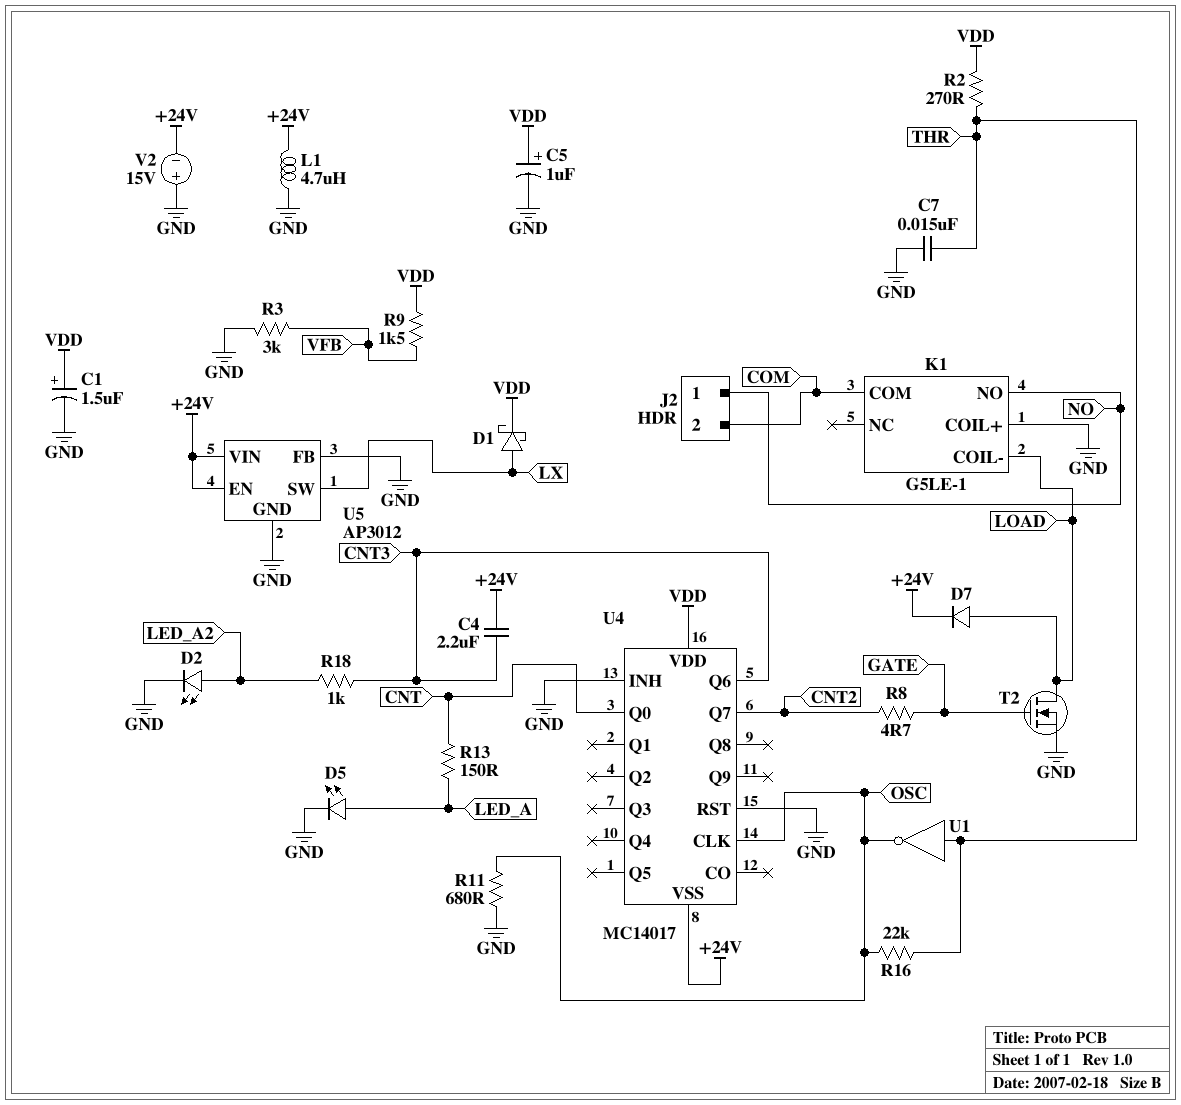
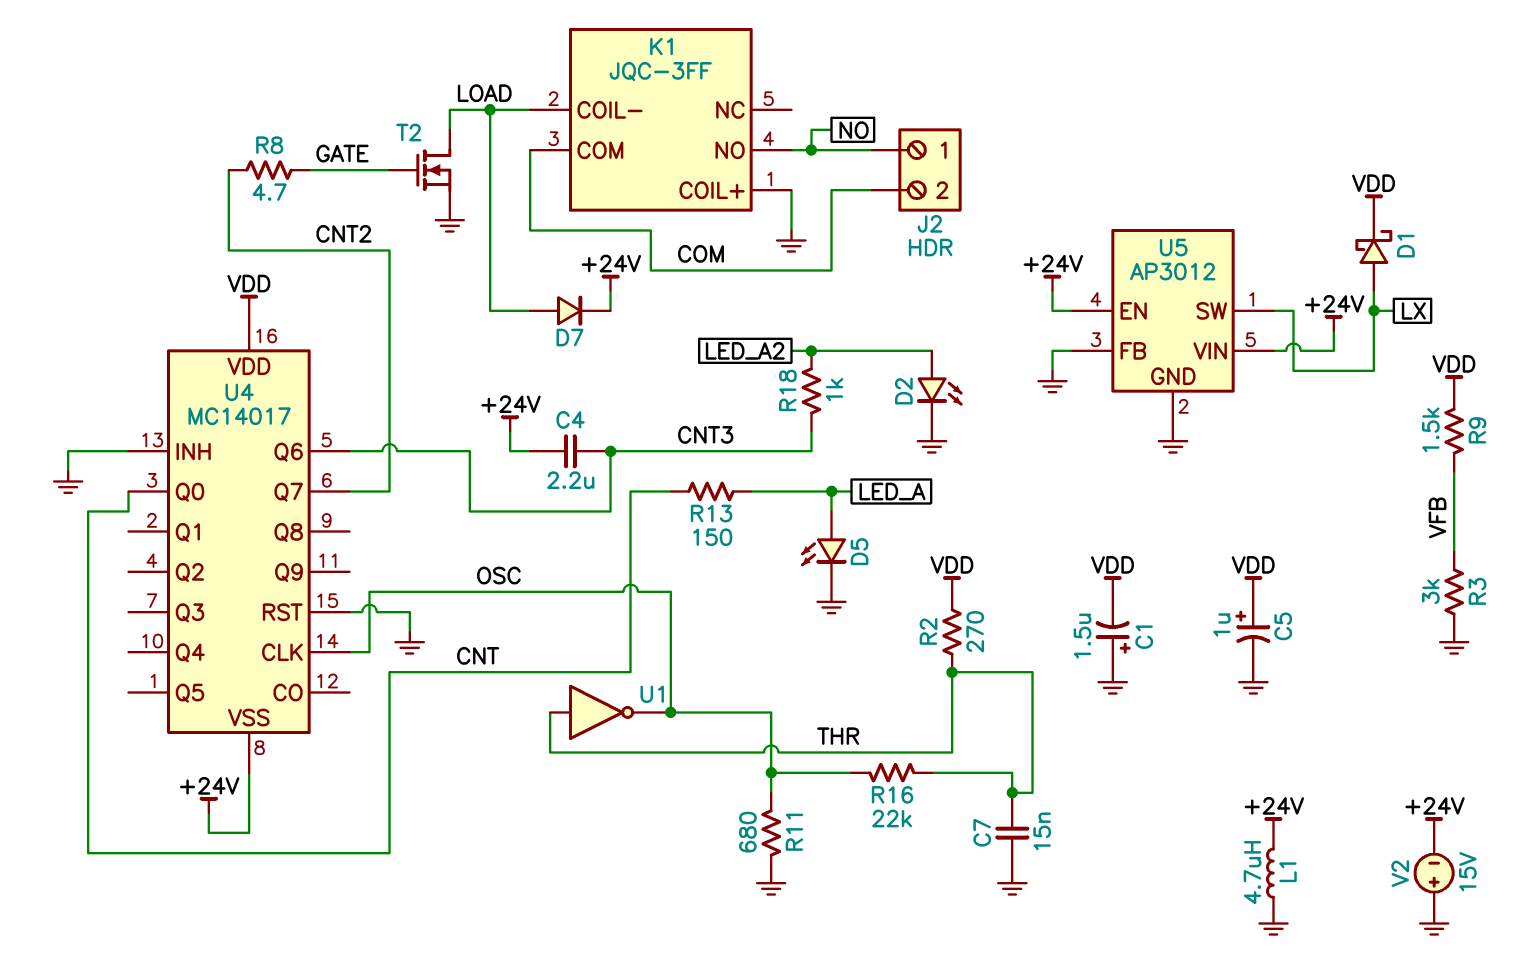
C1: 1.5uF (plus VDD, minus GND) -> 1.5uF (plus GND, minus VDD)
K1: G5LE-1 -> JQC-3FF

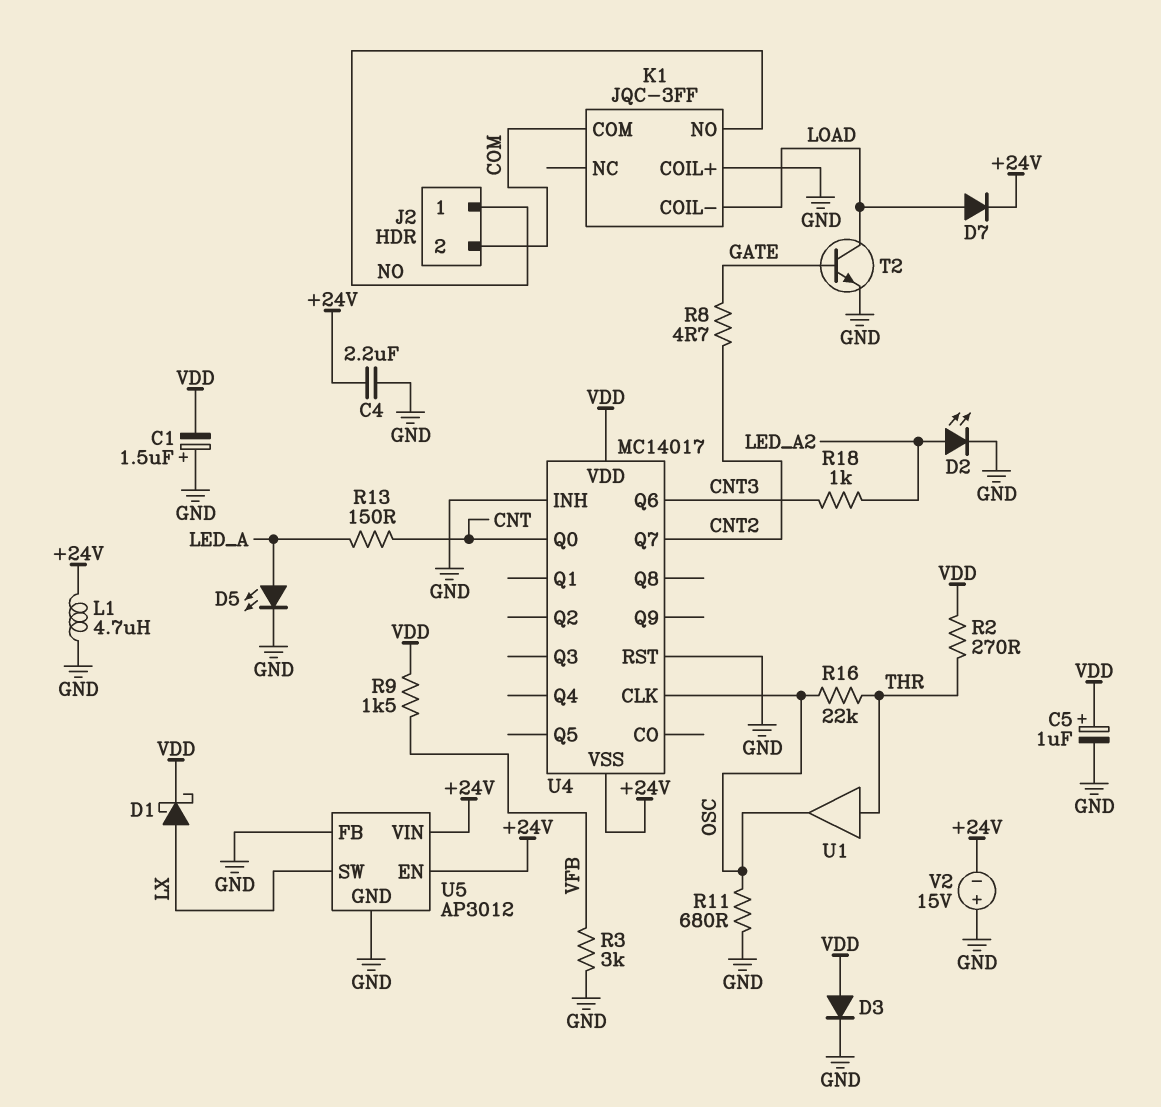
C4: 2.2uF (+24V, CNT3) -> 2.2uF (+24V, GND)
C7: 15nF (GND, THR) -> none
D3: none -> diode (A VDD, K GND)
T2: NMOS (G GATE, D LOAD, S GND) -> NPN (B GATE, C LOAD, E GND)
U1: NOT (in THR, out OSC) -> buffer (in THR, out OSC)

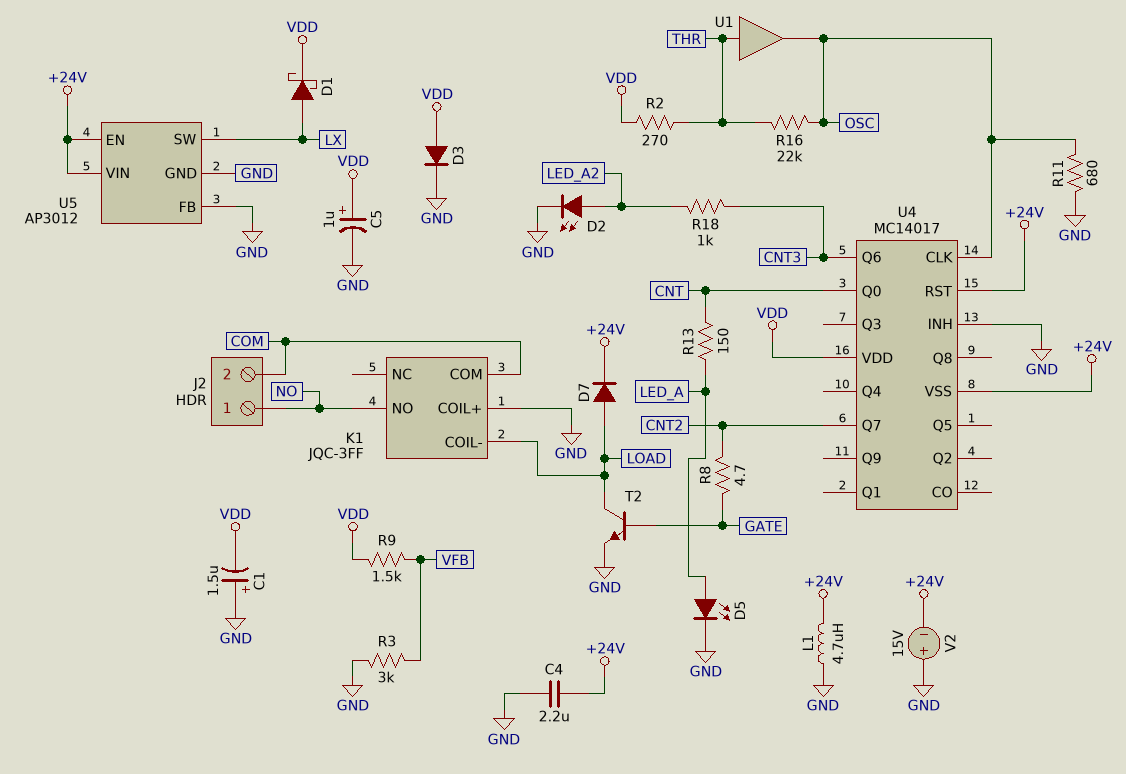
U4 pin RST: GND -> +24V

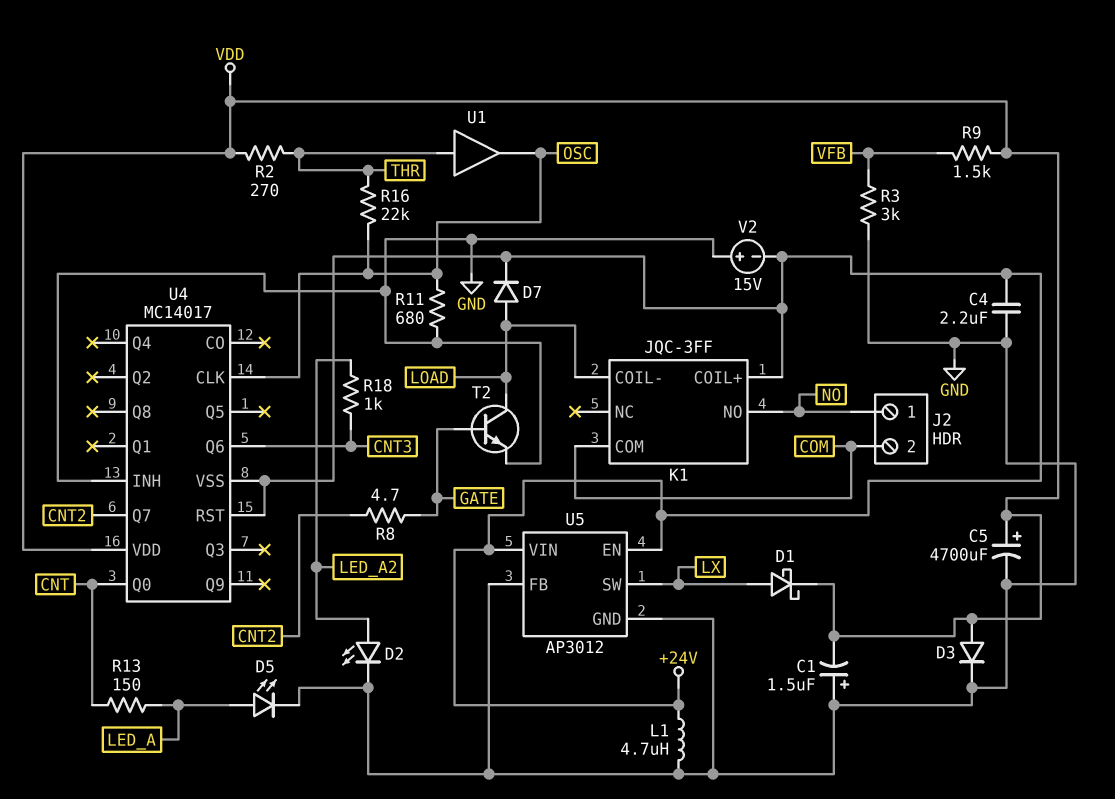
C5: 1uF (plus VDD, minus GND) -> 4700uF (plus VDD, minus GND)
K1 pin COIL+: GND -> +24V

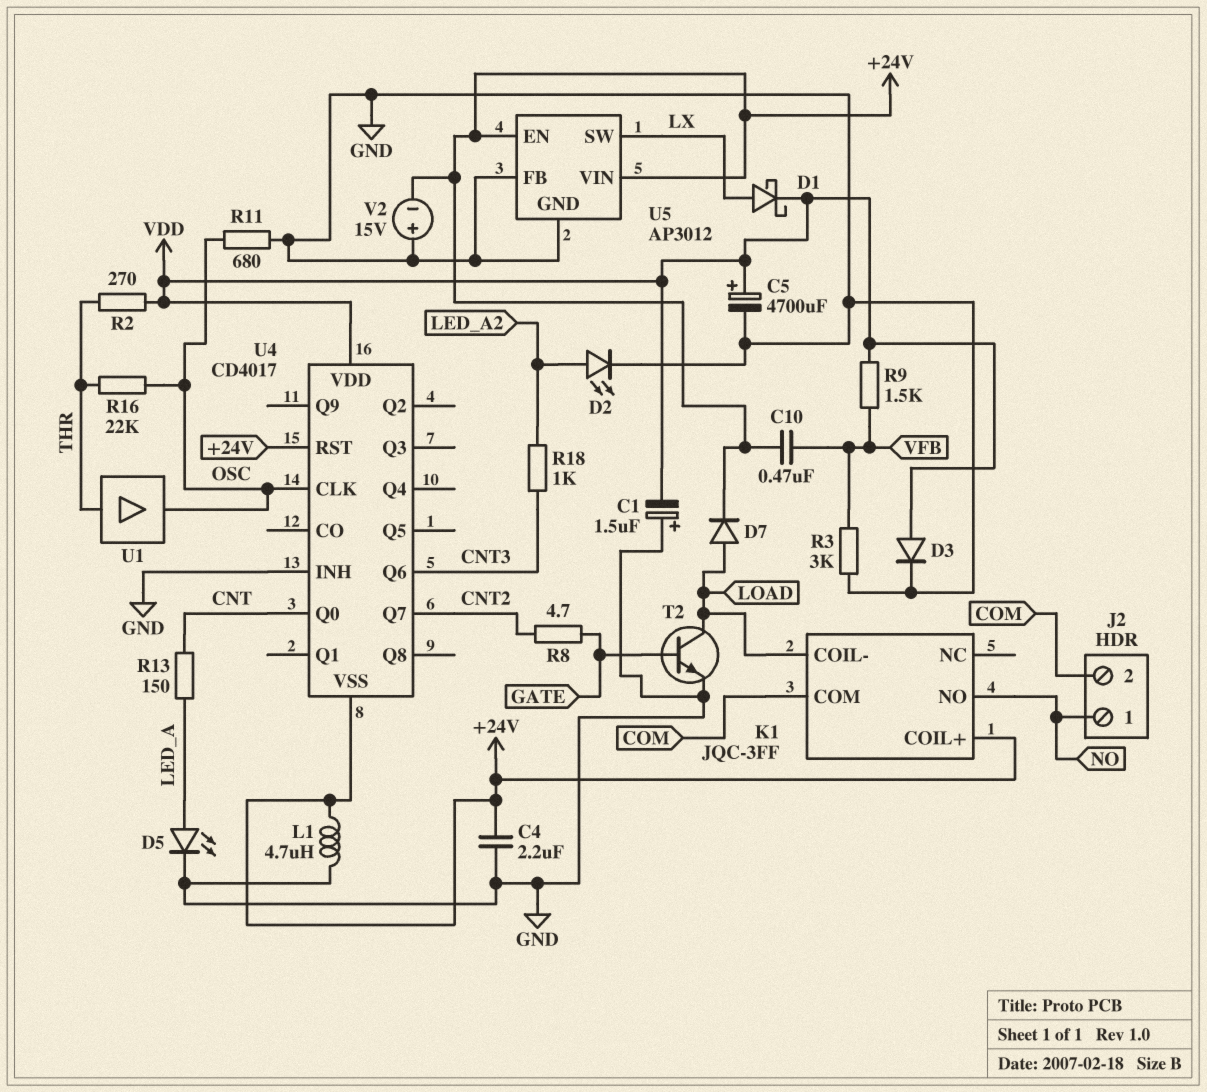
C10: none -> 470nF (+24V, VFB)
U4: MC14017 -> CD4017

